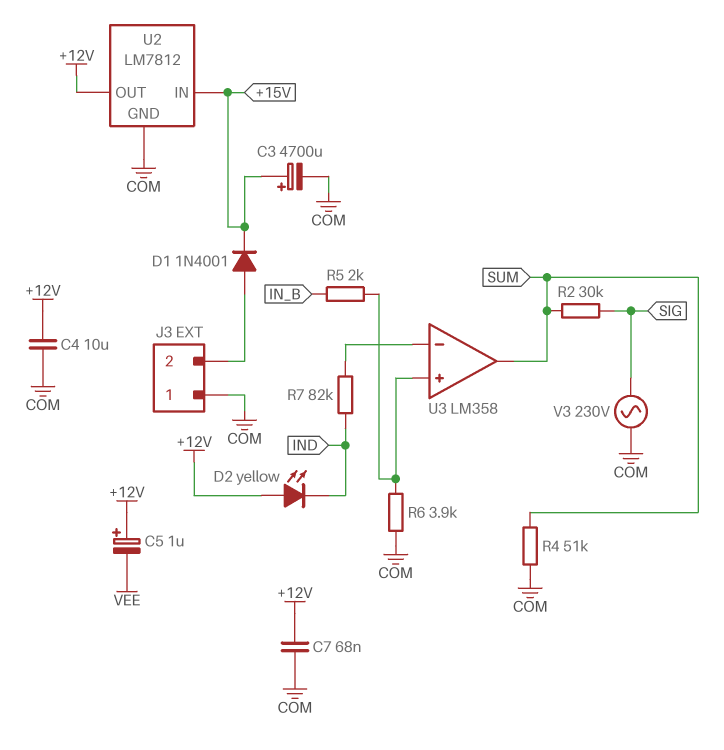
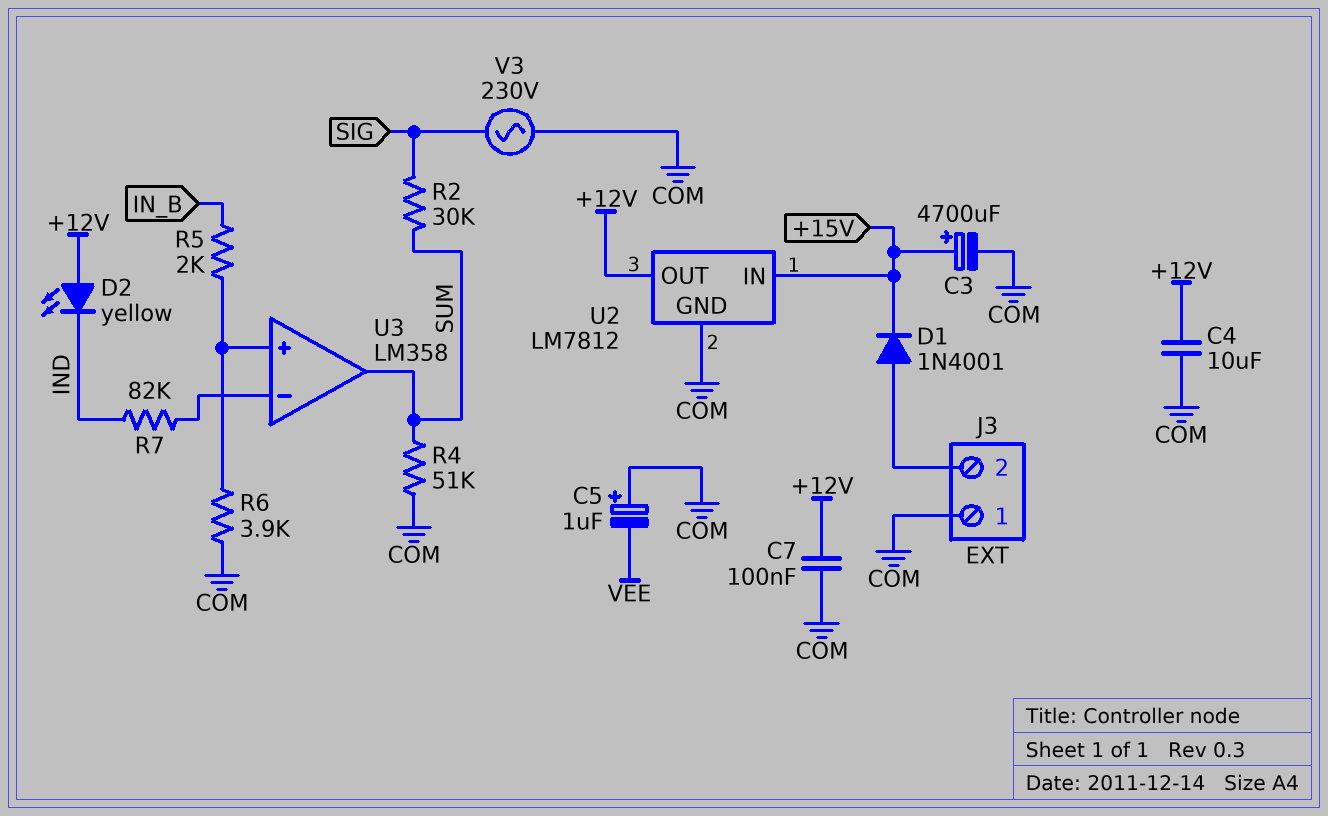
C5: 1uF (plus +12V, minus VEE) -> 1uF (plus COM, minus VEE)
C7: 68nF (+12V, COM) -> 100nF (+12V, COM)

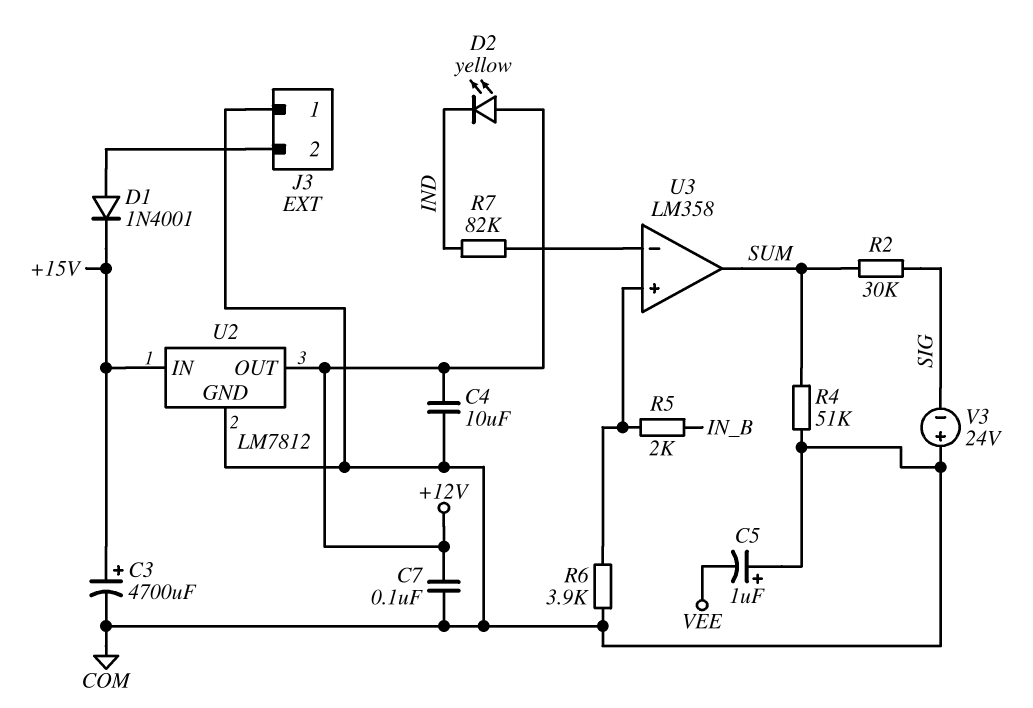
V3: AC 230V (COM, SIG) -> 24V (plus COM, minus SIG)

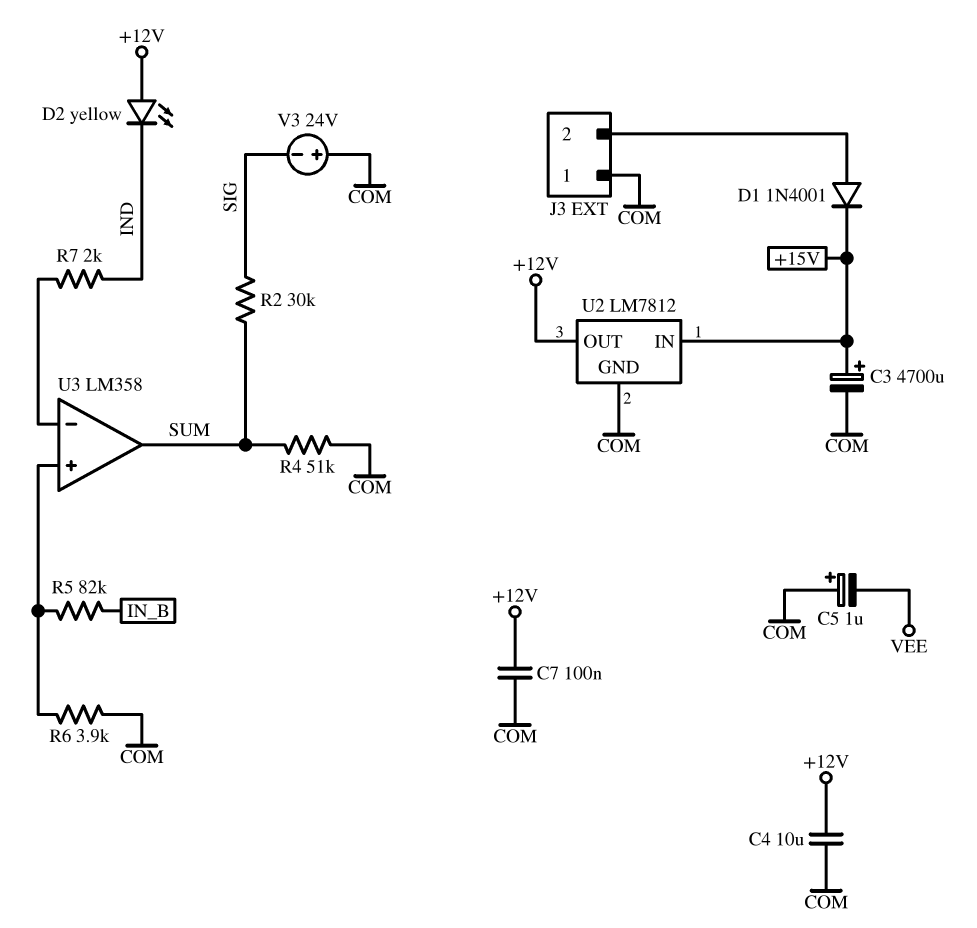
R5: 2k (IN_B, U3/in+) -> 82k (IN_B, U3/in+)
R7: 82k (IND, U3/in-) -> 2k (IND, U3/in-)

